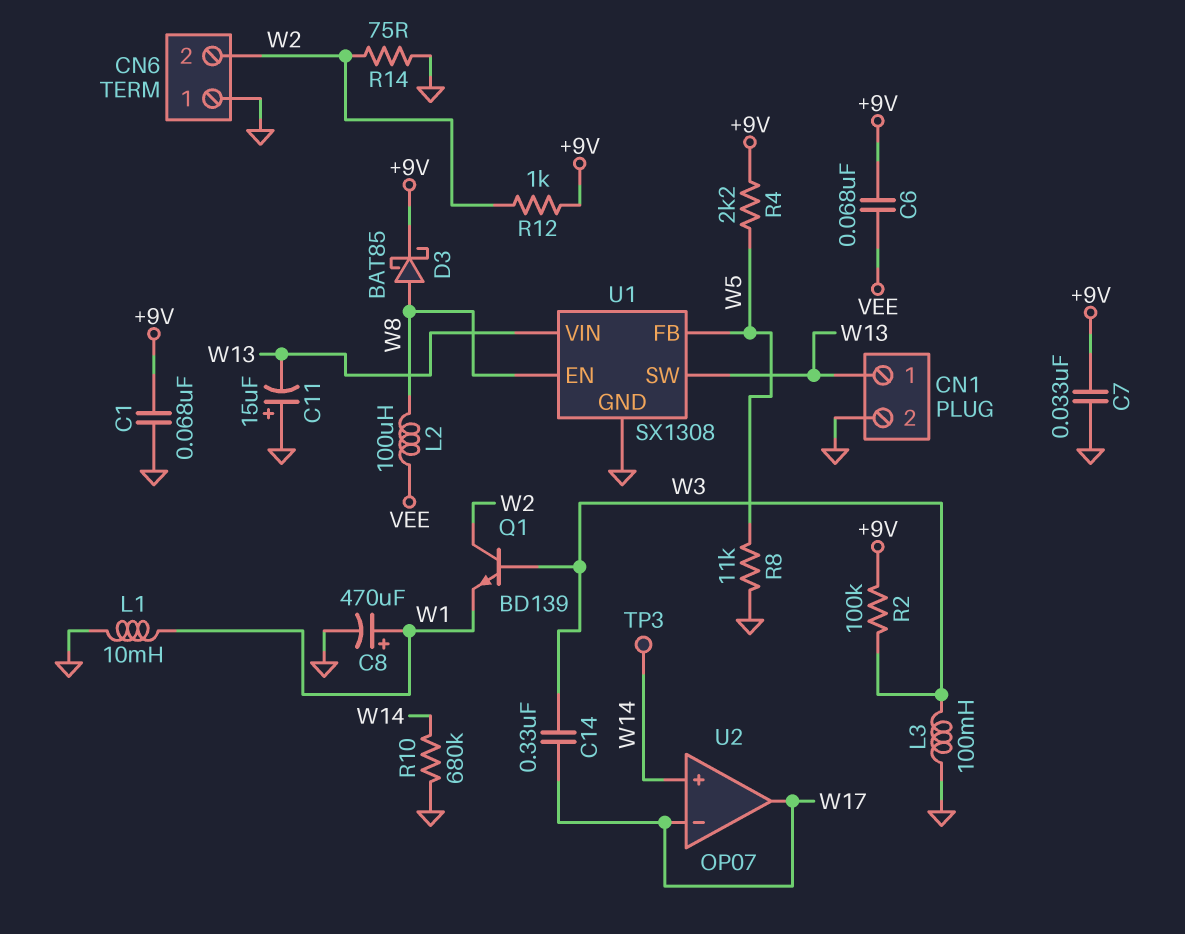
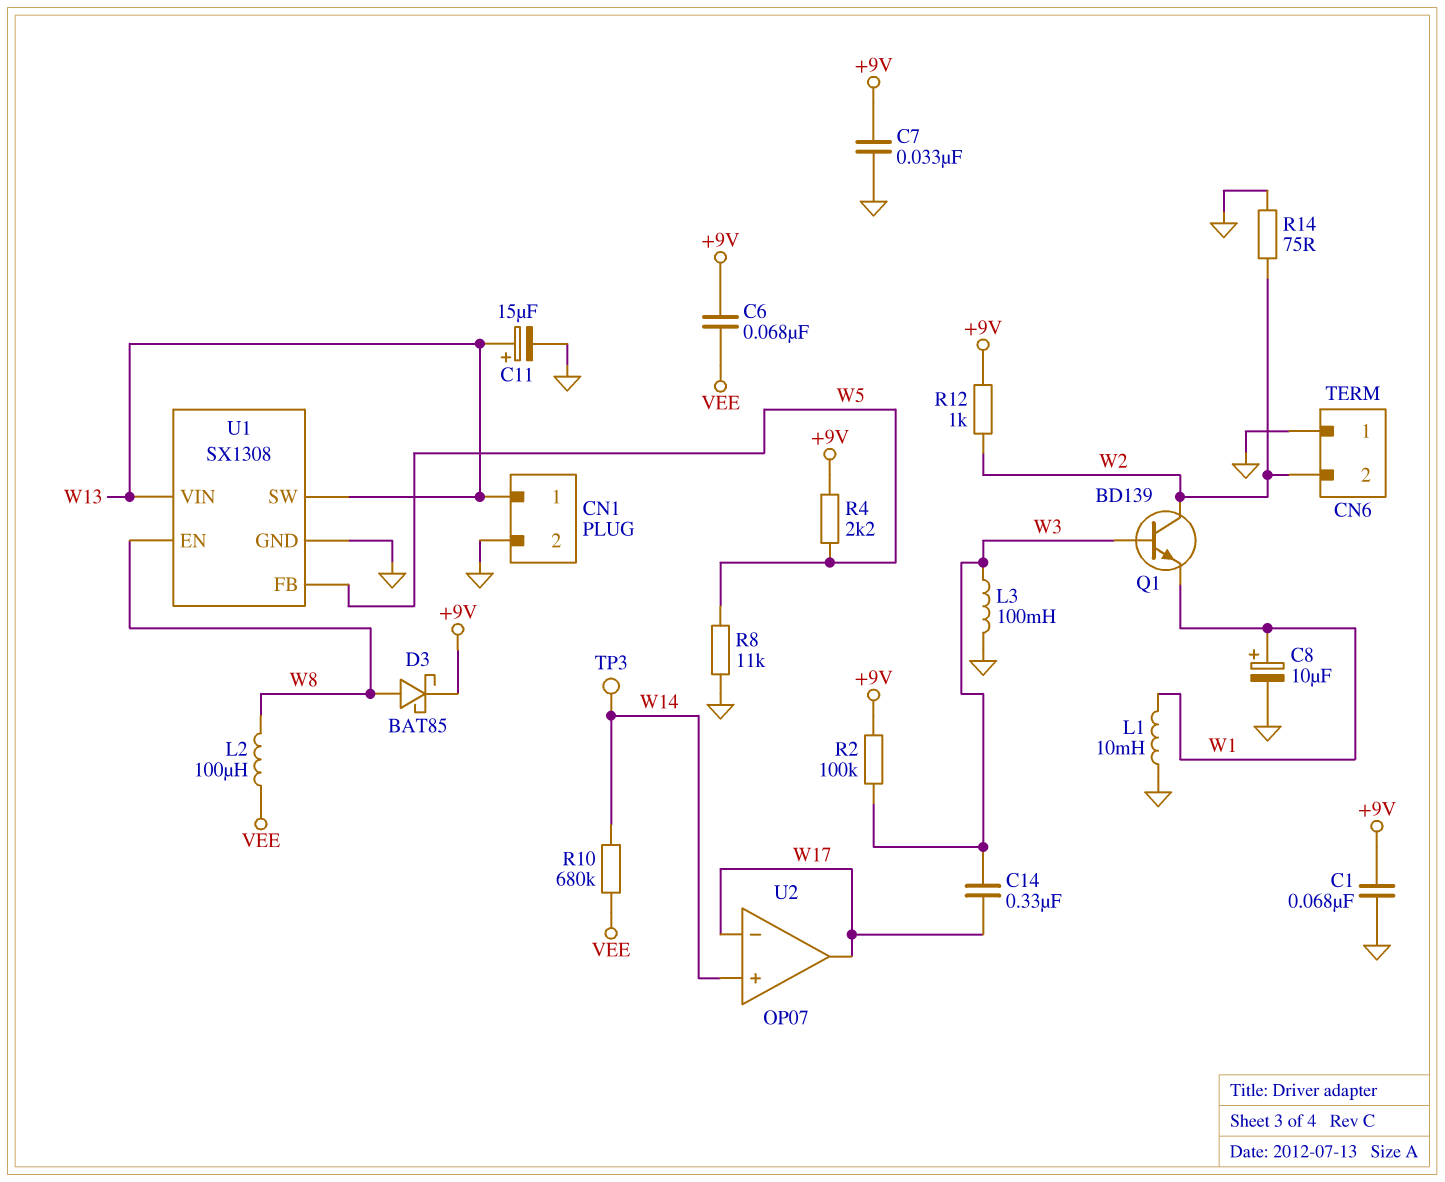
C8: 470uF (plus W1, minus GND) -> 10uF (plus W1, minus GND)
C11: 15uF (plus GND, minus W13) -> 15uF (plus W13, minus GND)
R10: 680k (GND, W14) -> 680k (VEE, W14)

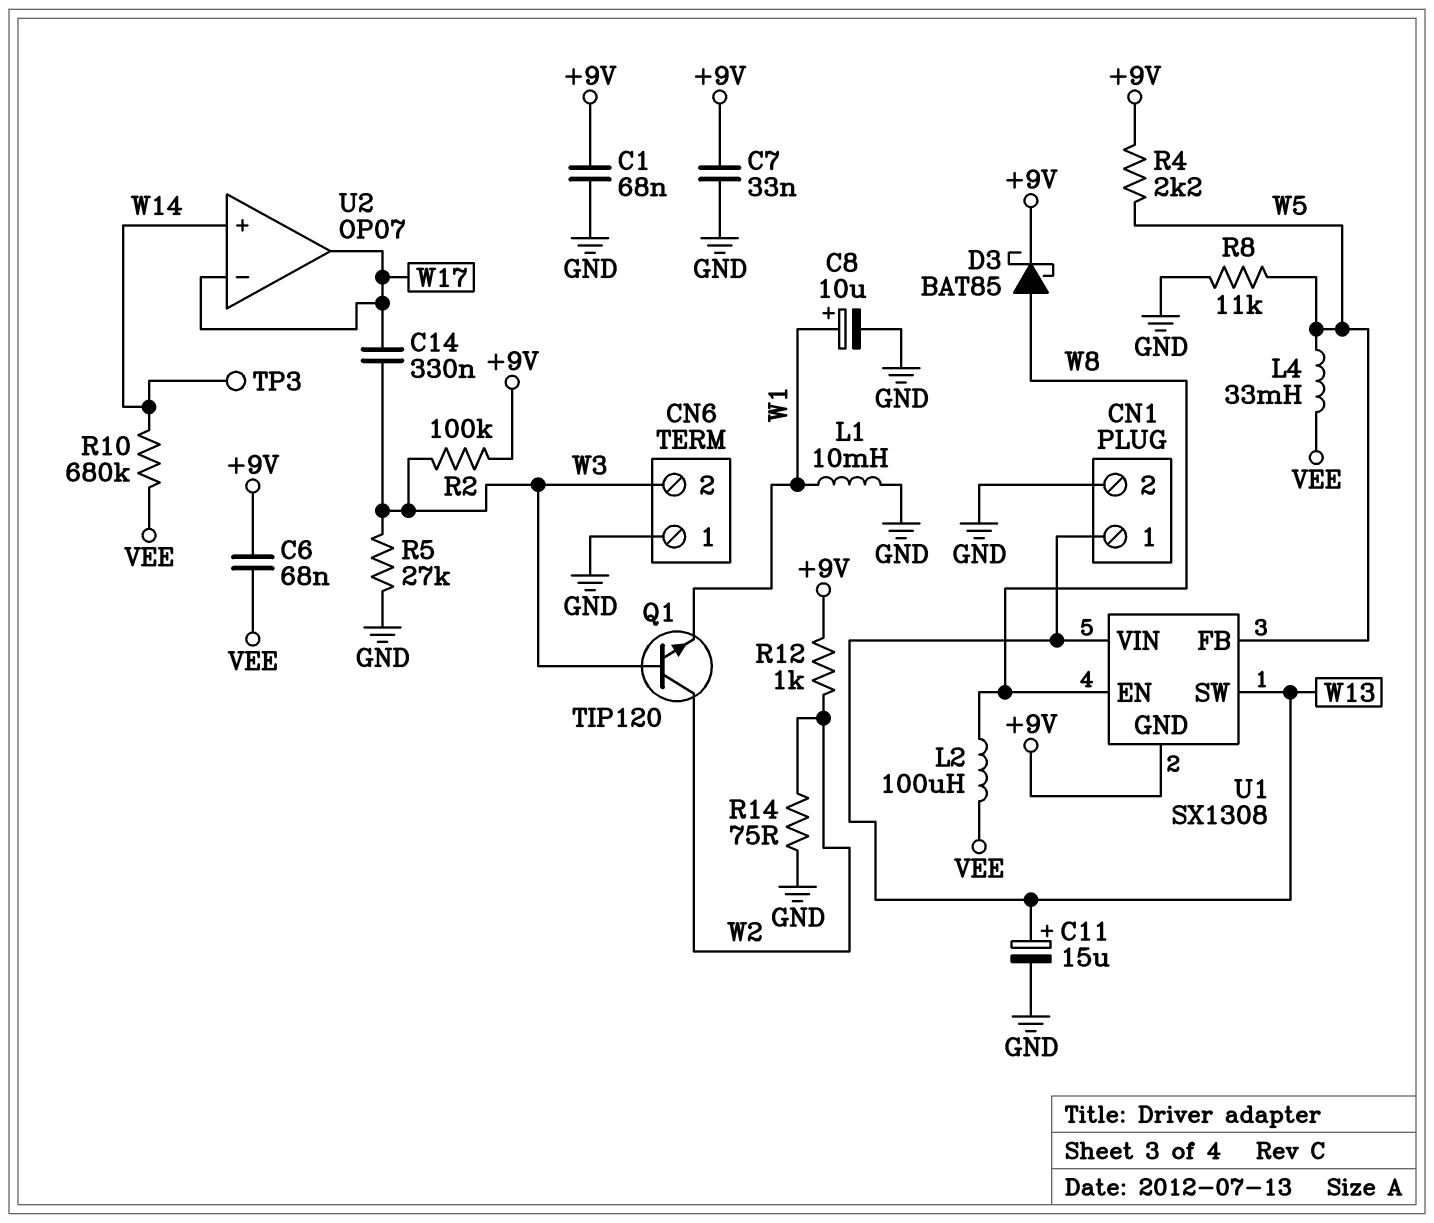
CN6 pin 2: W2 -> W3
L3: 100mH (GND, W3) -> none
L4: none -> 33mH (VEE, W5)
Q1: NPN BD139 (B W3, C W2, E W1) -> NPN TIP120 (B W3, C W2, E W1)
R5: none -> 27k (GND, W3)
U1 pin GND: GND -> +9V

